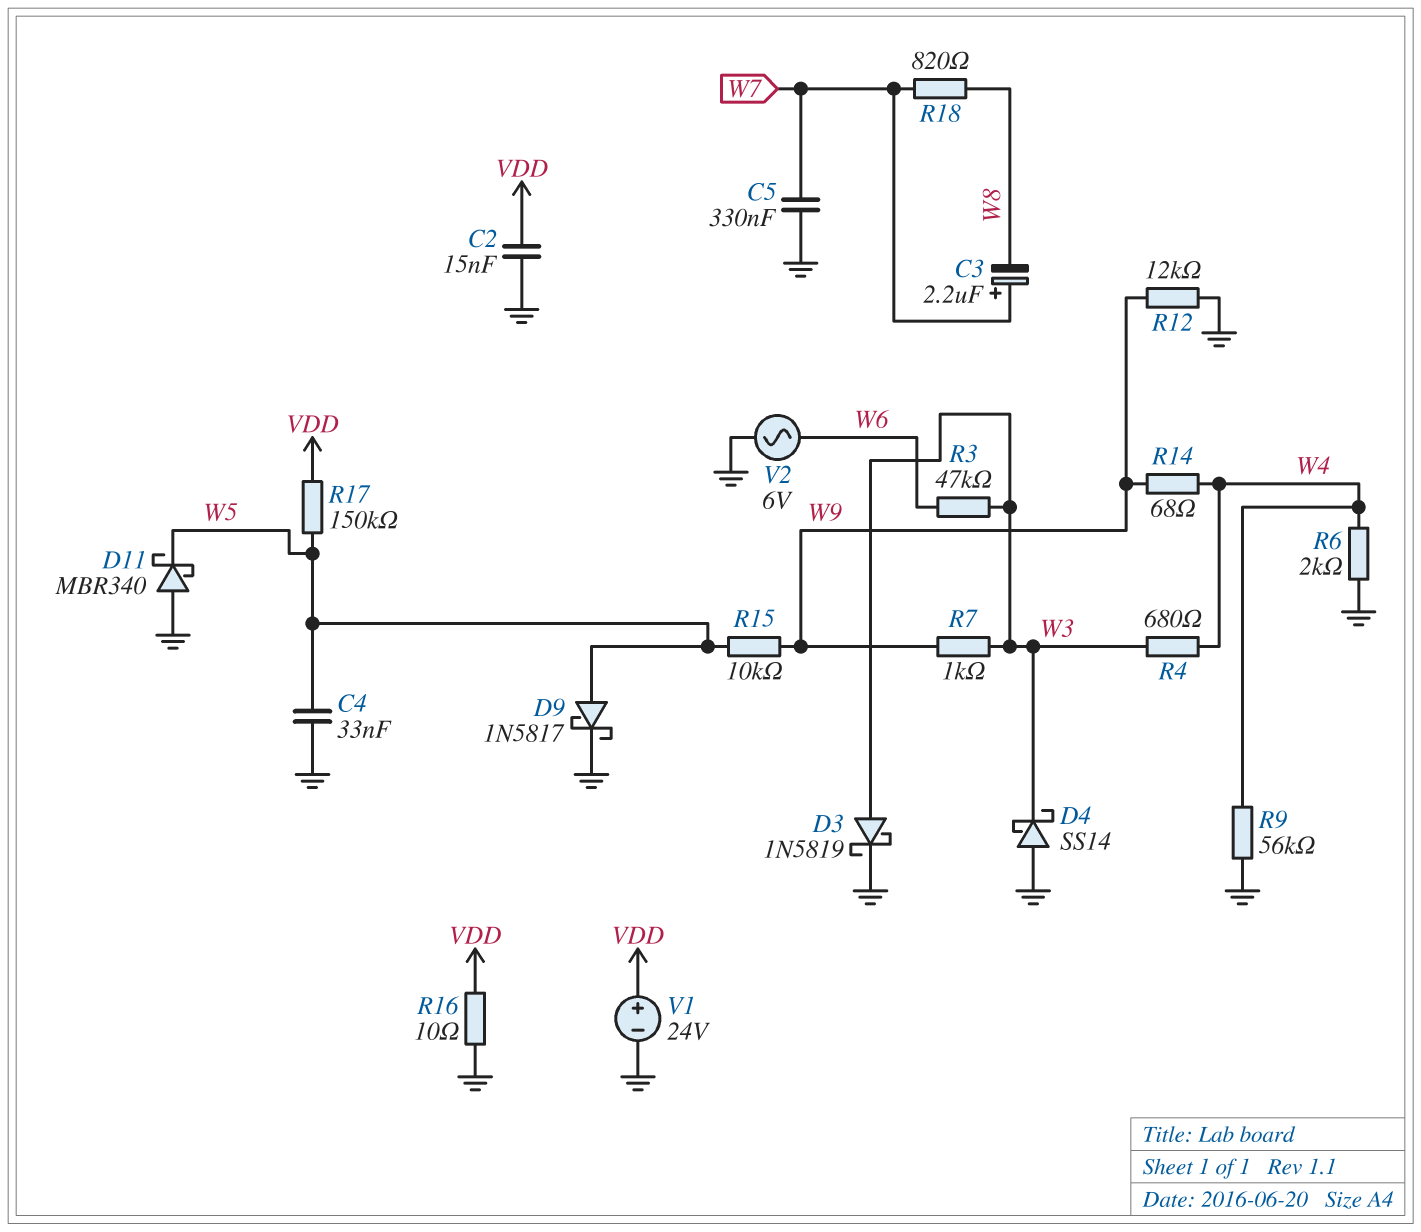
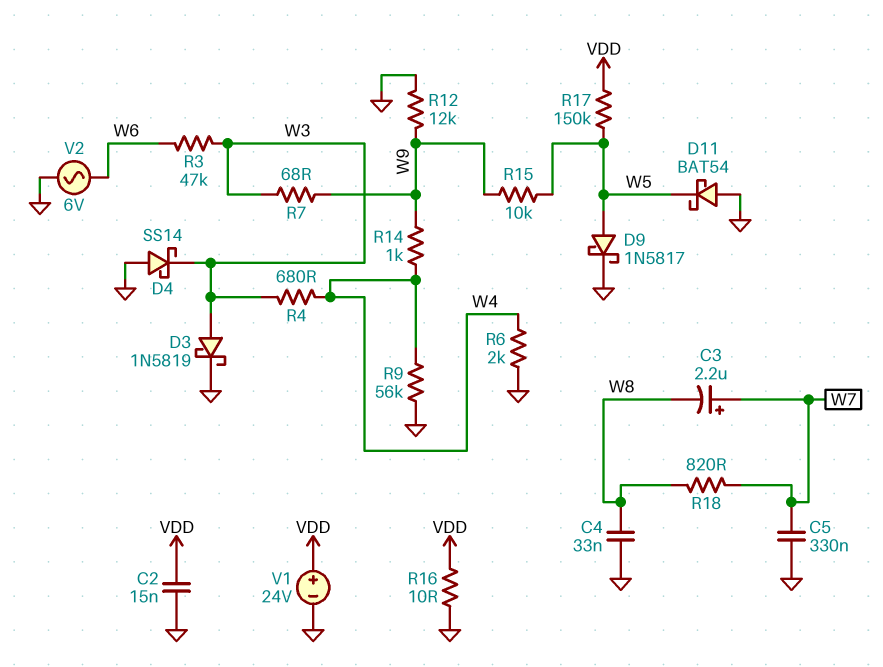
C4: 33nF (GND, W5) -> 33nF (GND, W8)
D11: schottky MBR340 (A GND, K W5) -> schottky BAT54 (A GND, K W5)
R7: 1k (W3, W9) -> 68 (W3, W9)
R14: 68 (W4, W9) -> 1k (W4, W9)

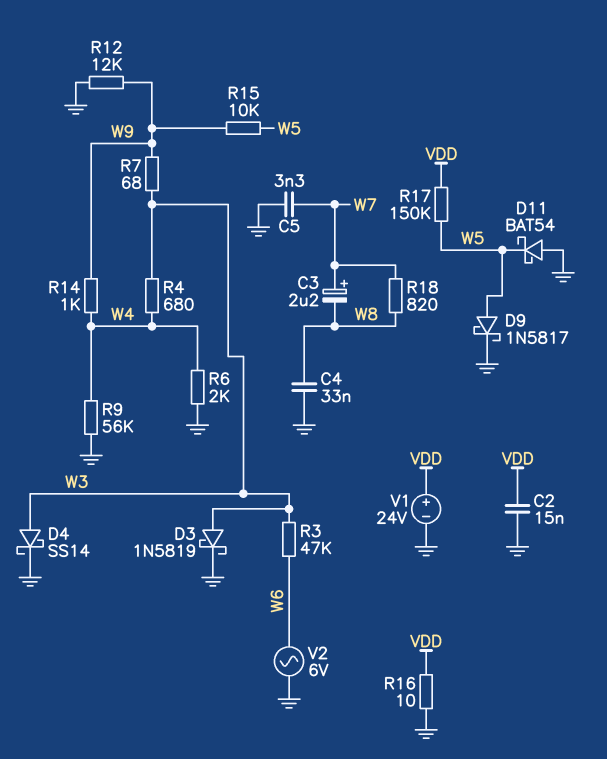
C5: 330nF (GND, W7) -> 3.3nF (GND, W7)
D4: schottky SS14 (A GND, K W3) -> schottky SS14 (A W3, K GND)

